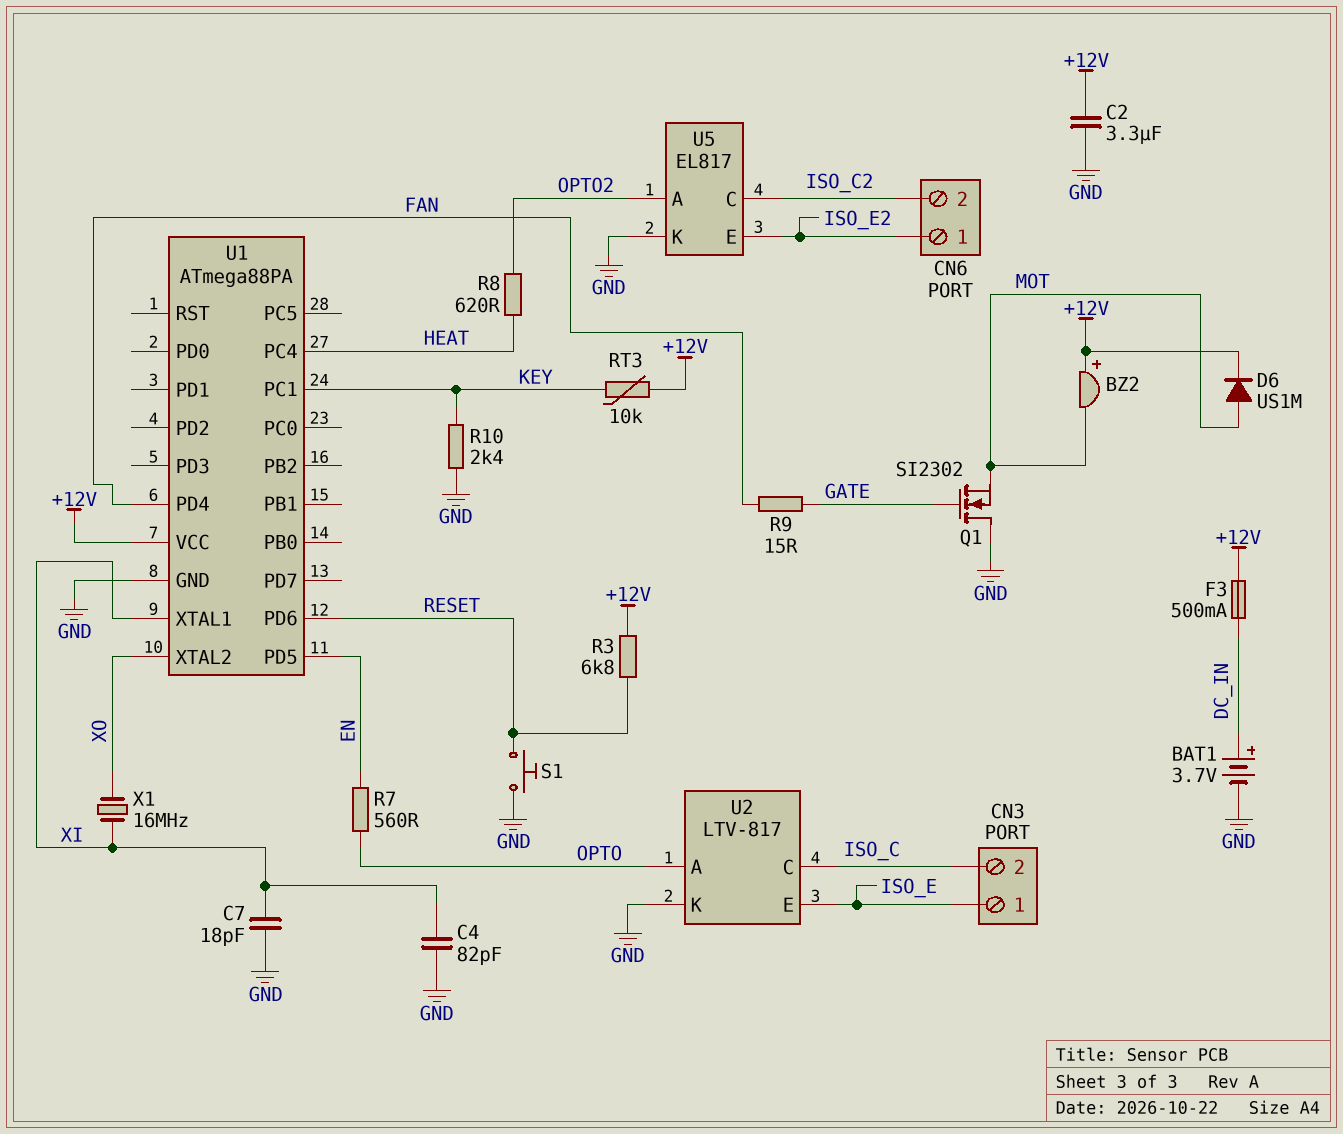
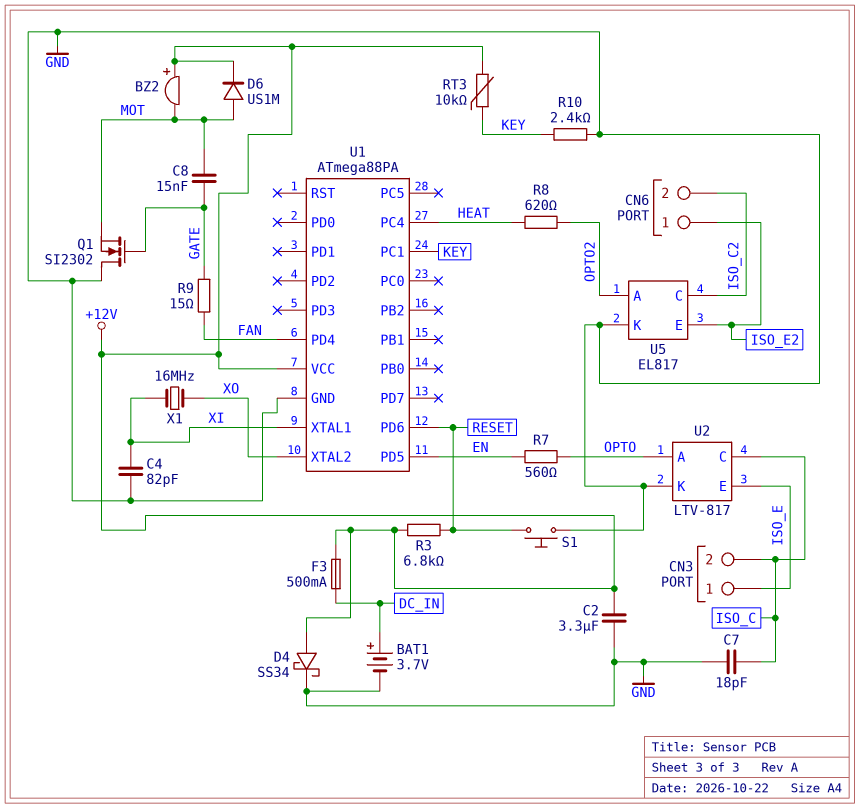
C7: 18pF (GND, XI) -> 18pF (GND, ISO_C)
C8: none -> 15nF (GATE, MOT)
D4: none -> schottky SS34 (A +12V, K GND)

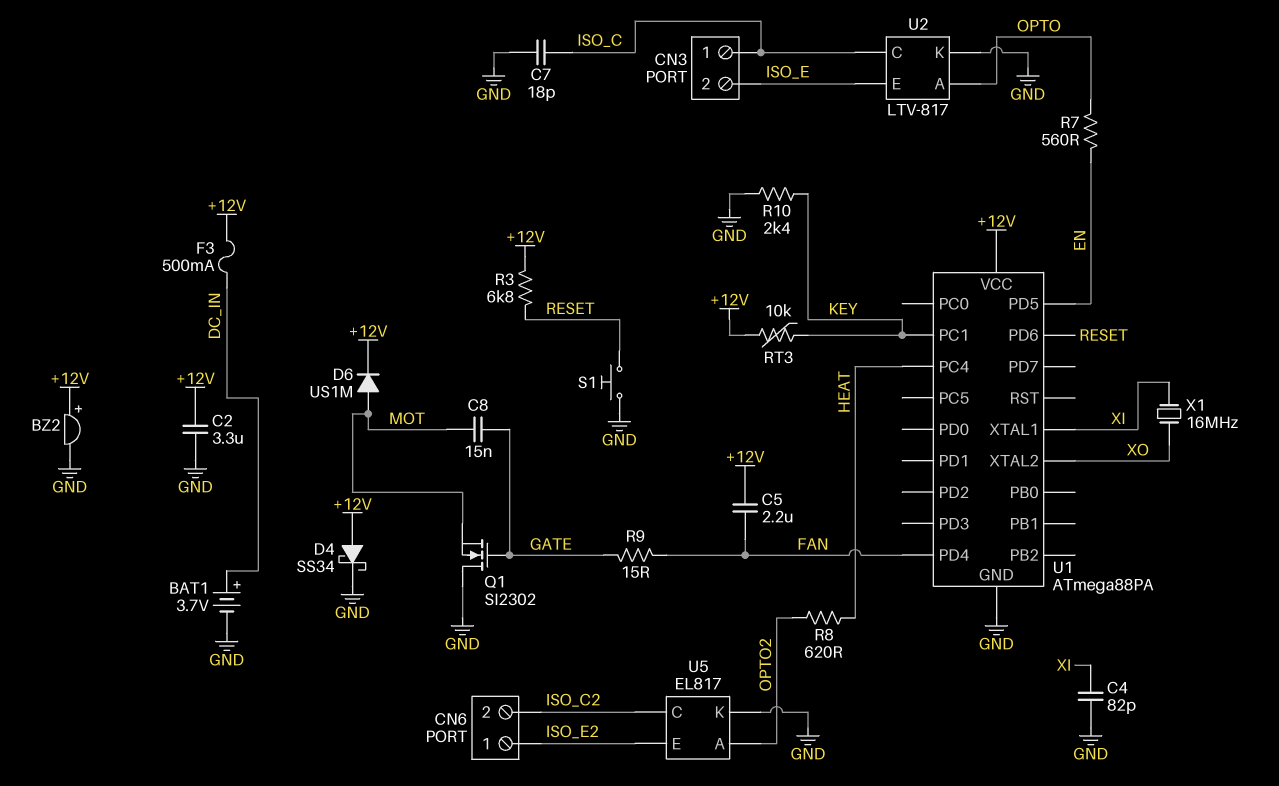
BZ2: buzzer (plus +12V, minus MOT) -> buzzer (plus +12V, minus GND)
C5: none -> 2.2uF (+12V, FAN)
CN3 pin 1: ISO_E -> ISO_C
CN3 pin 2: ISO_C -> ISO_E

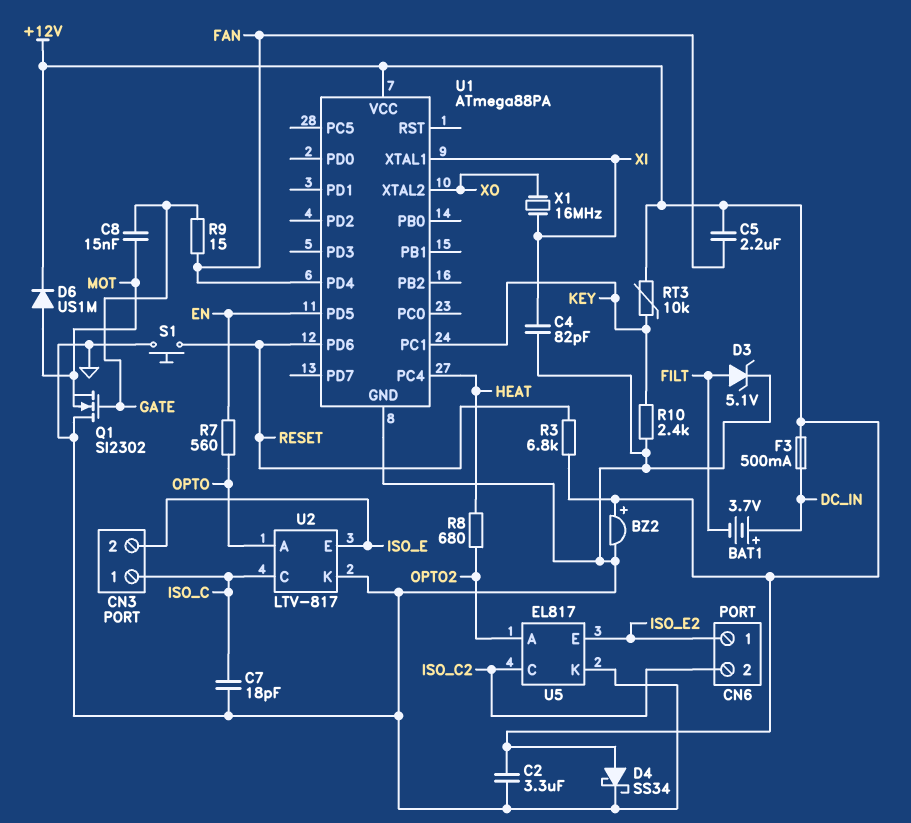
BAT1: 3.7V (plus DC_IN, minus GND) -> 3.7V (plus DC_IN, minus FILT)
D3: none -> zener 5.1V (A FILT, K GND)
R8: 620 (HEAT, OPTO2) -> 680 (HEAT, OPTO2)

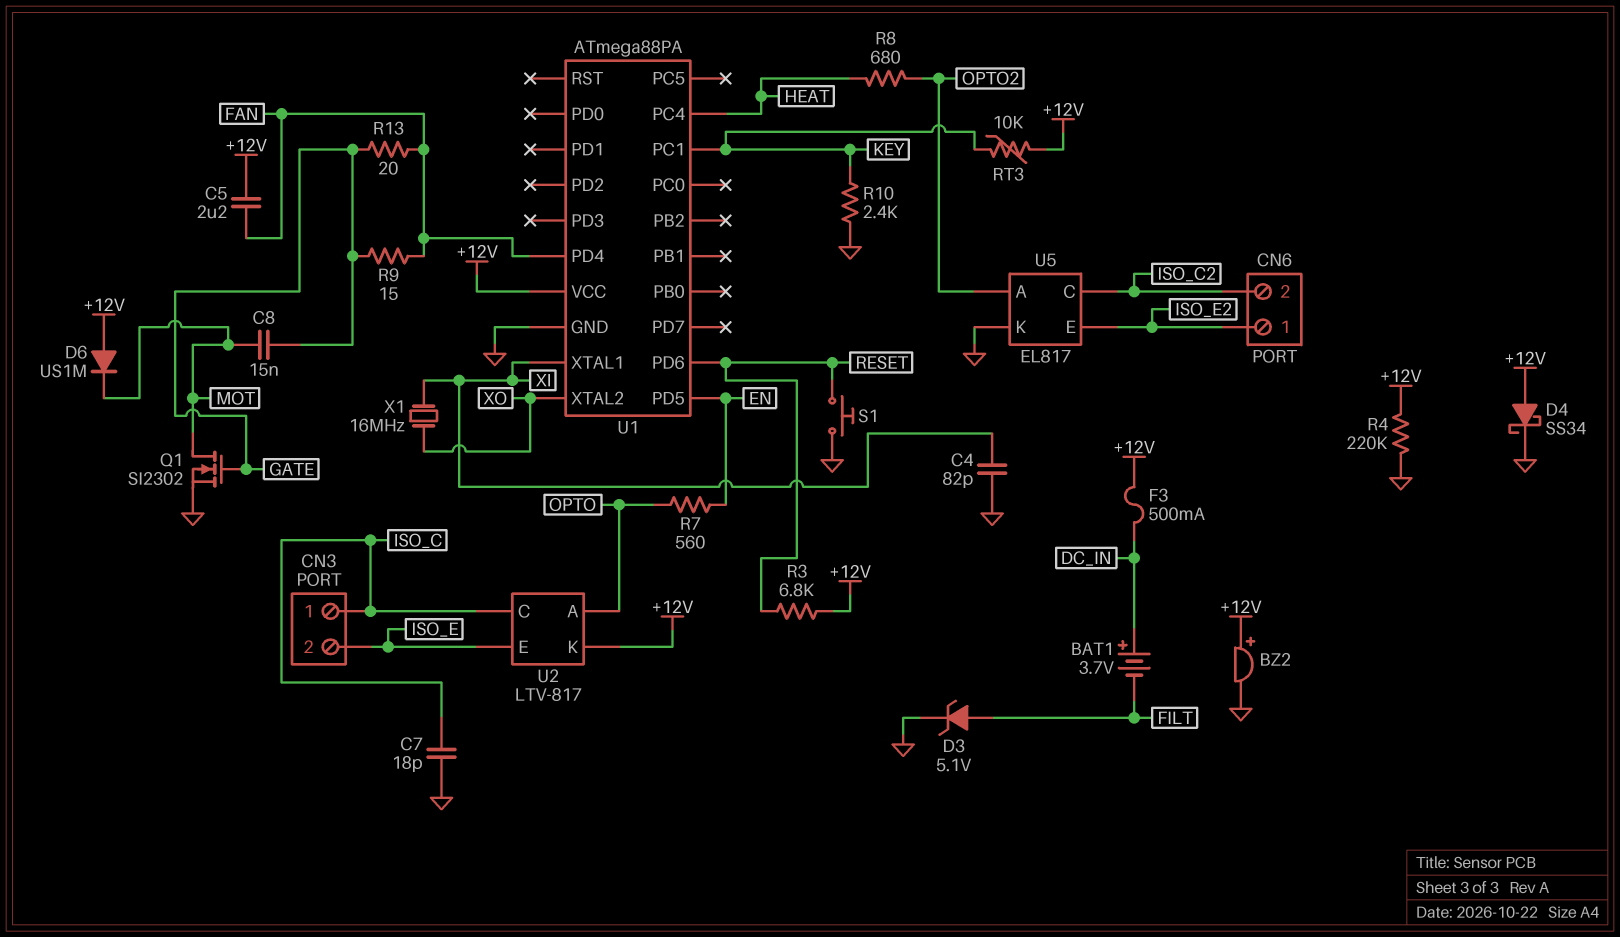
C2: 3.3uF (+12V, GND) -> none
D6: diode US1M (A MOT, K +12V) -> diode US1M (A +12V, K MOT)
Q1: NMOS SI2302 (G GATE, D GND, S MOT) -> NMOS SI2302 (G GATE, D MOT, S GND)
R4: none -> 220k (+12V, GND)
R13: none -> 20 (FAN, GATE)
U2 pin K: GND -> +12V

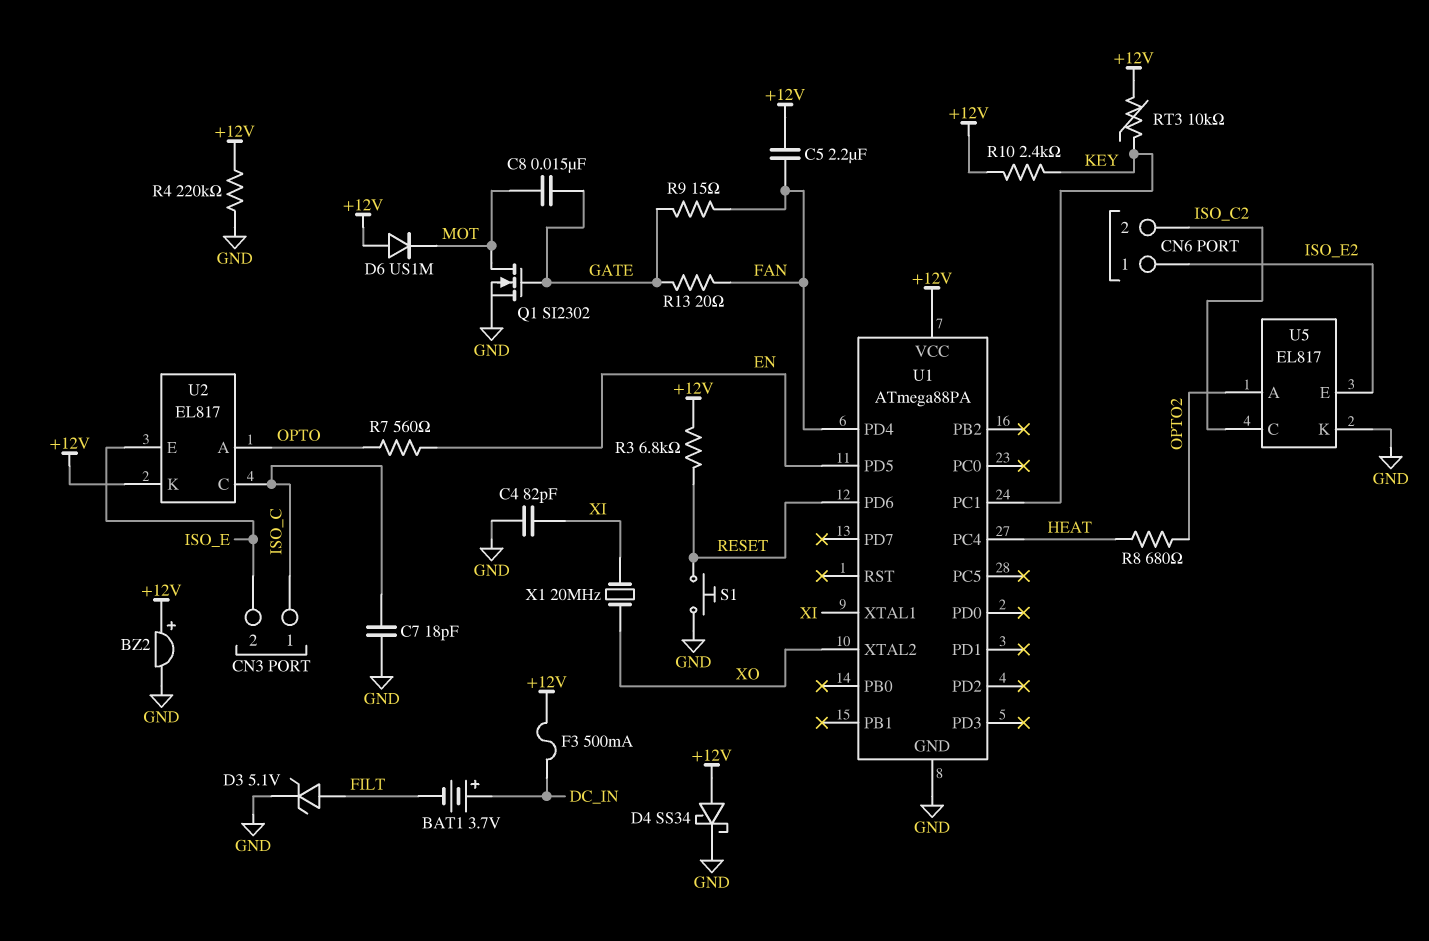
R10: 2.4k (GND, KEY) -> 2.4k (+12V, KEY)
U2: LTV-817 -> EL817
X1: 16MHz (XI, XO) -> 20MHz (XI, XO)

